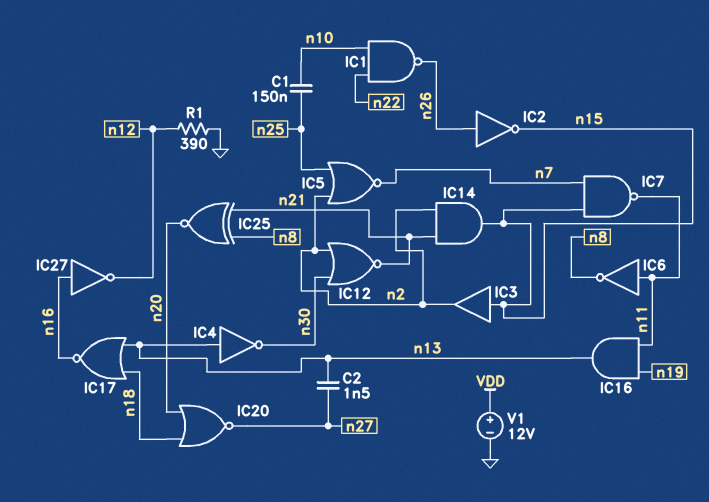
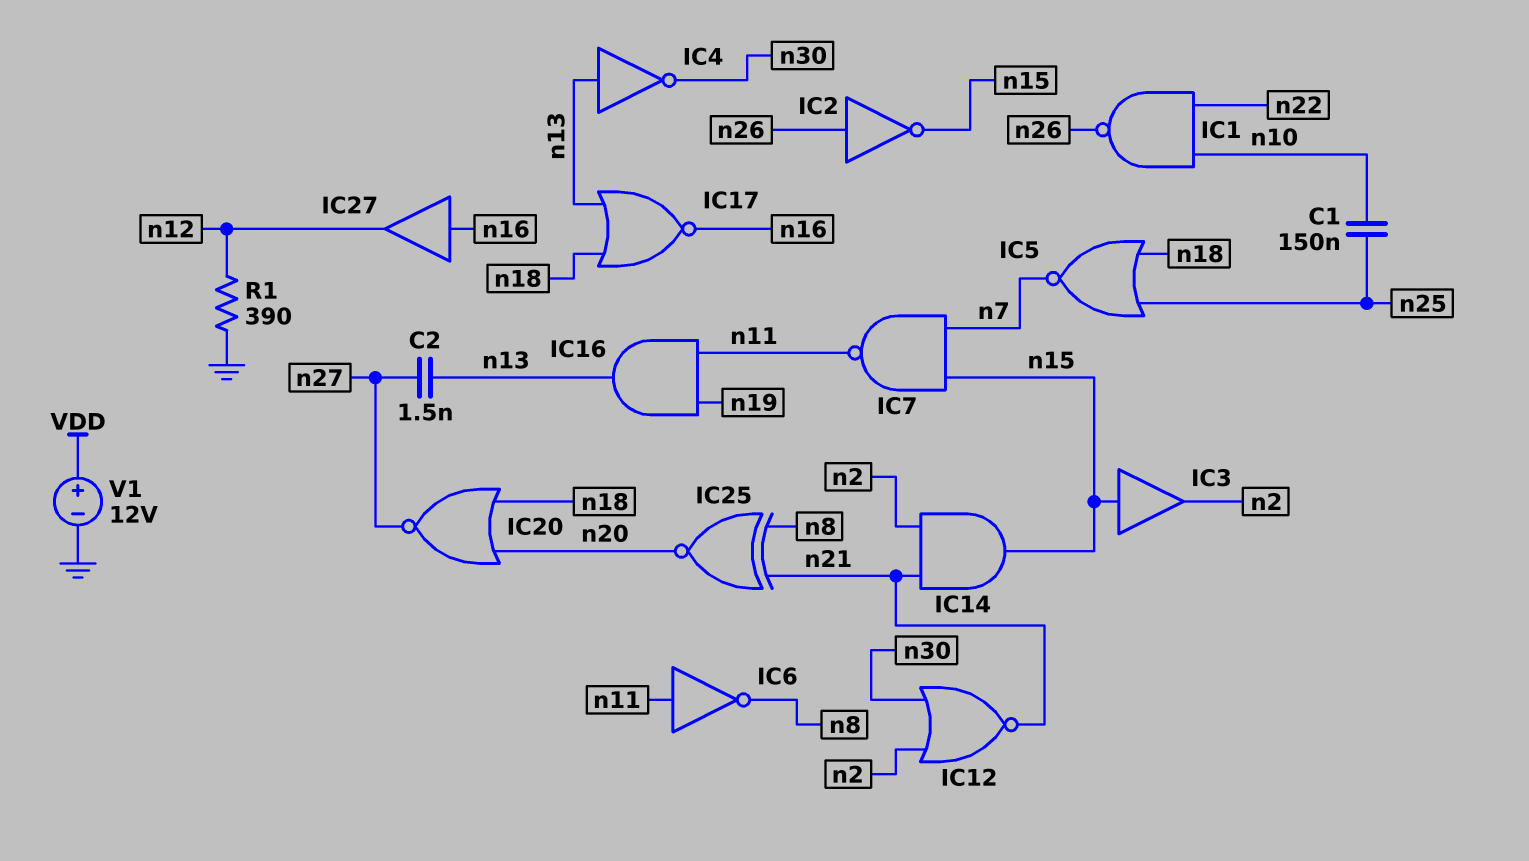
IC5: NOR (in n2, in n25, out n7) -> NOR (in n18, in n25, out n7)
IC27: NOT (in n16, out n12) -> buffer (in n16, out n12)

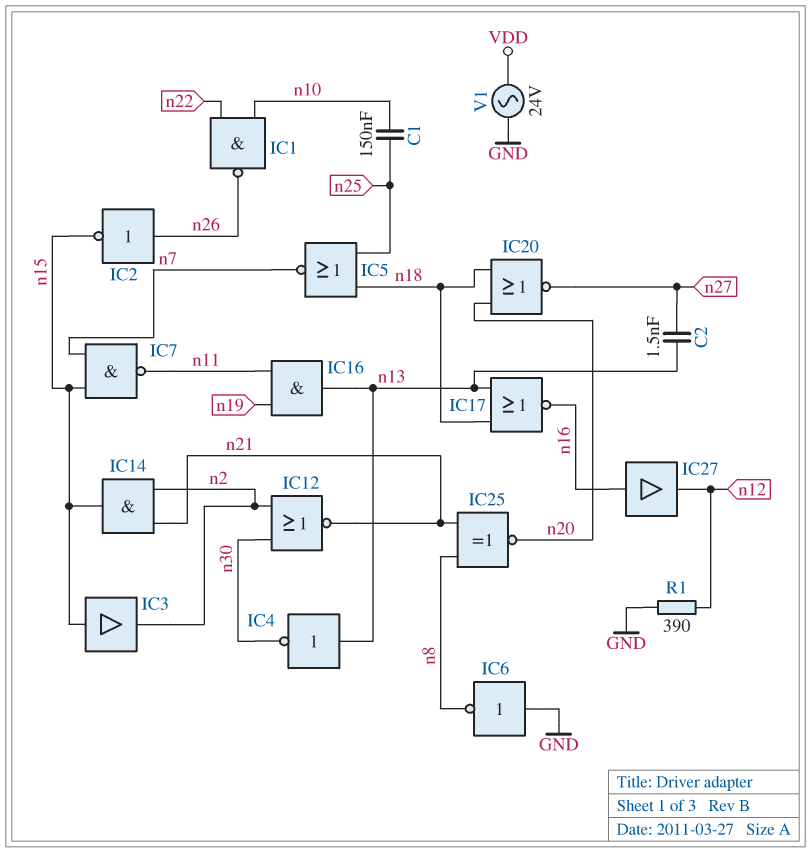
IC6: NOT (in n11, out n8) -> NOT (in GND, out n8)
V1: 12V (plus VDD, minus GND) -> AC 24V (GND, VDD)

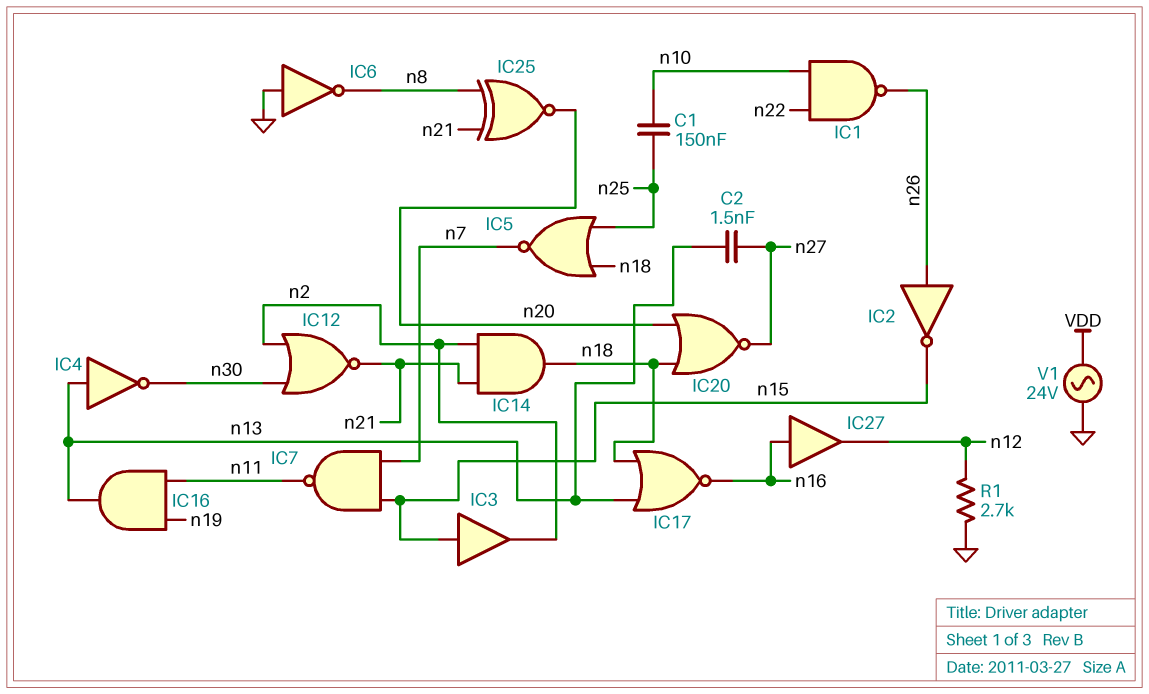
IC14: AND (in n2, in n21, out n15) -> AND (in n2, in n21, out n18)
R1: 390 (GND, n12) -> 2.7k (GND, n12)

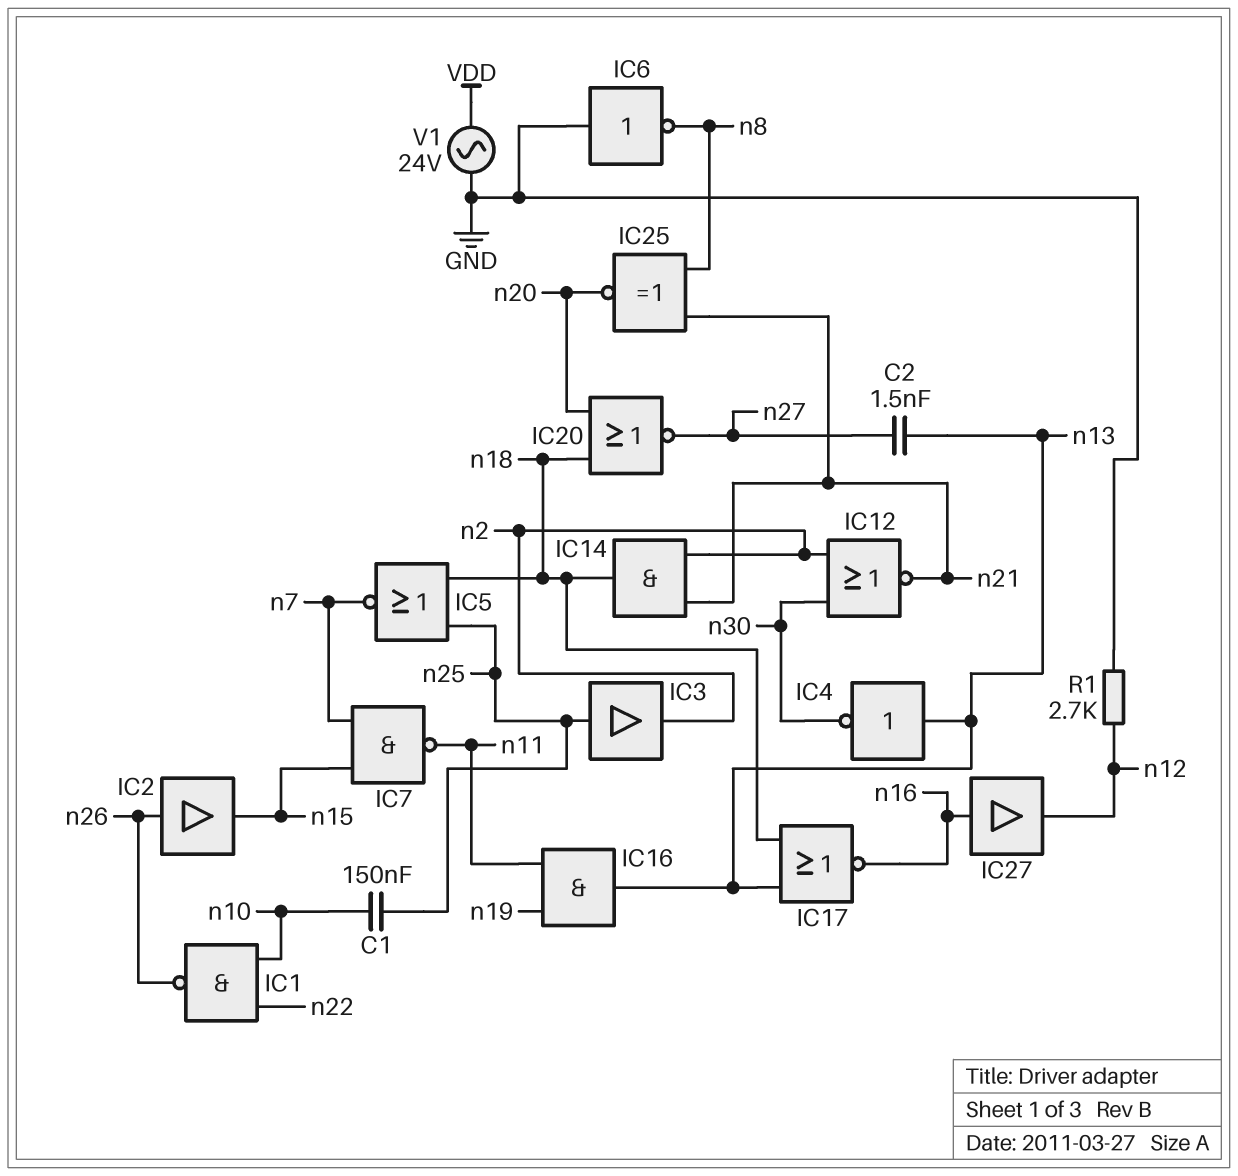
IC2: NOT (in n26, out n15) -> buffer (in n26, out n15)
IC3: buffer (in n15, out n2) -> buffer (in n25, out n2)

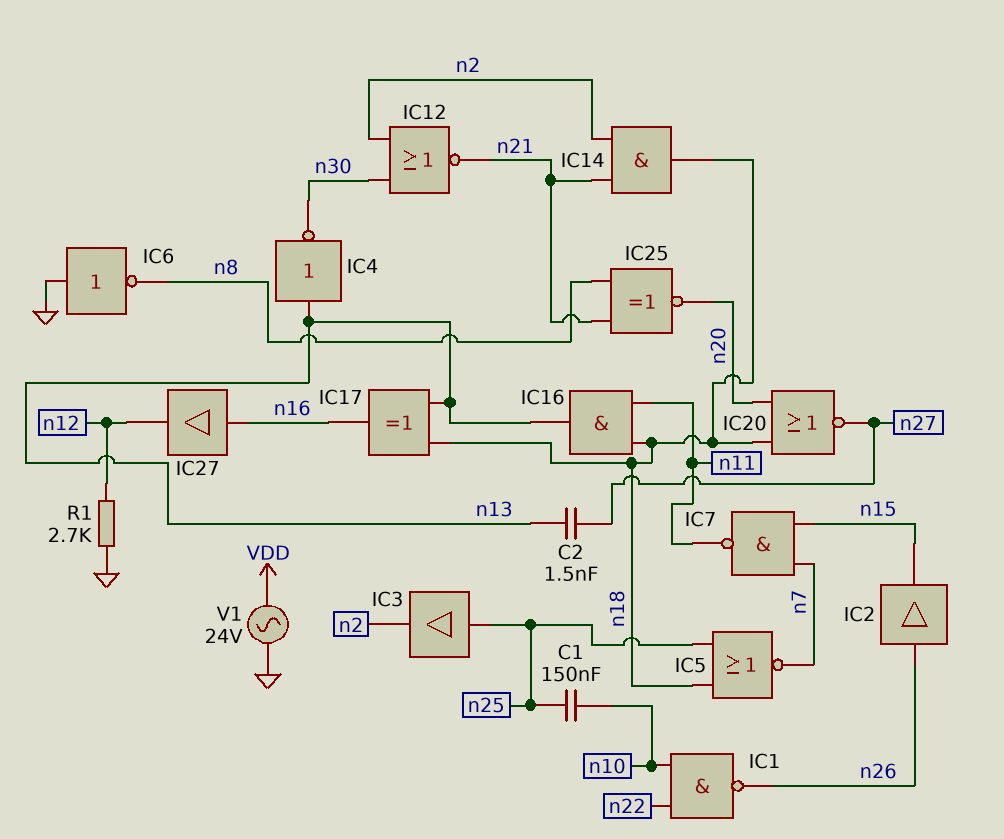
IC16: AND (in n11, in n19, out n13) -> AND (in n11, in n18, out n13)
IC17: NOR (in n13, in n18, out n16) -> XOR (in n13, in n18, out n16)

